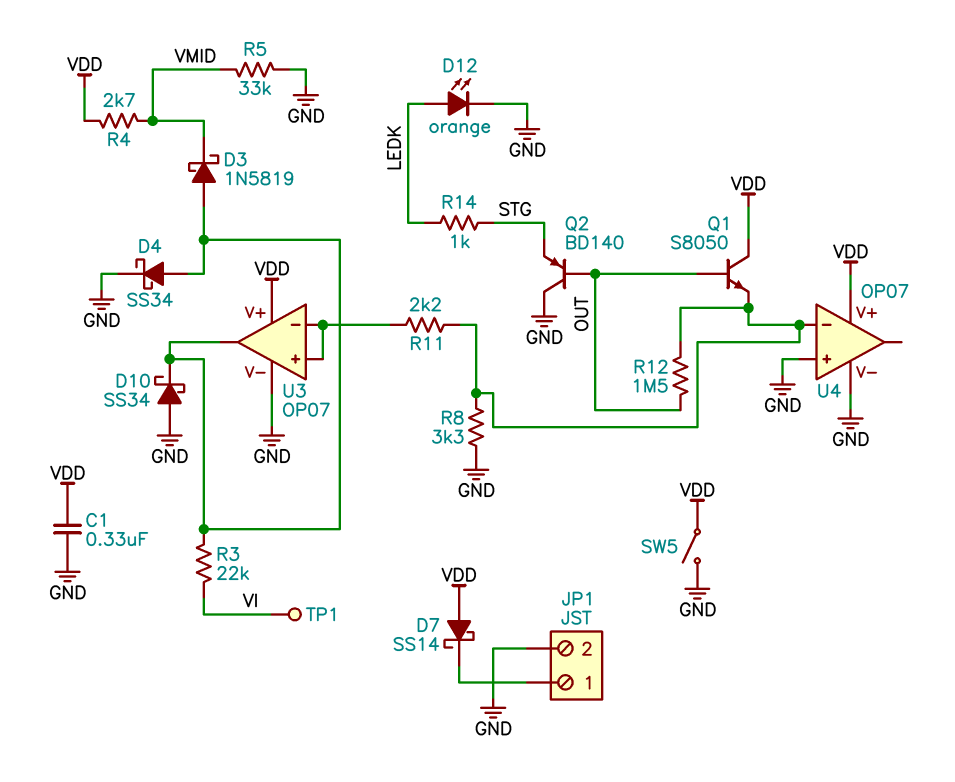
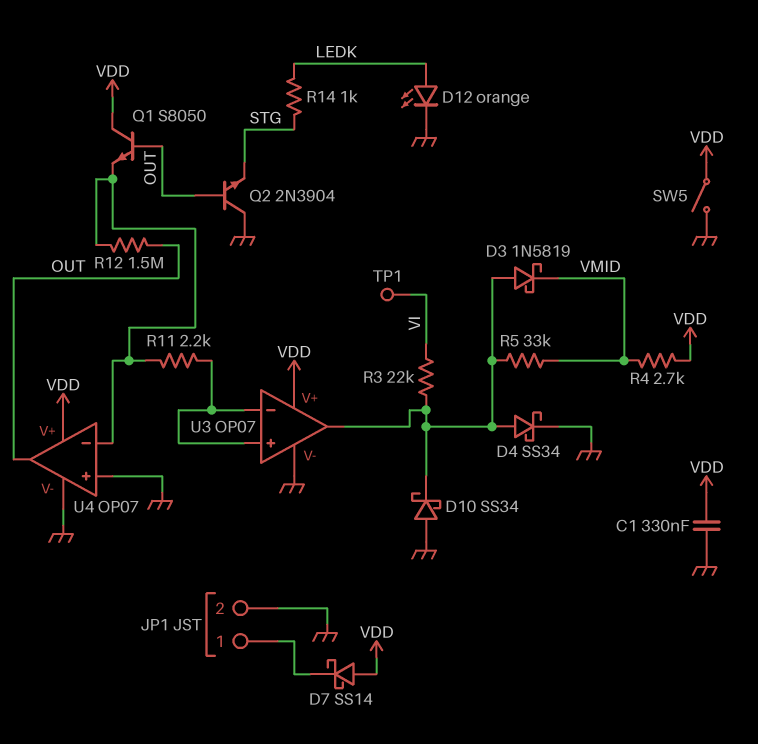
Q2: PNP BD140 (B OUT, C GND, E STG) -> NPN 2N3904 (B OUT, C GND, E STG)
R5: 33k (GND, VMID) -> 33k (U3/out, VMID)
R8: 3.3k (GND, U4/in-) -> none
U4 pin out: none -> OUT

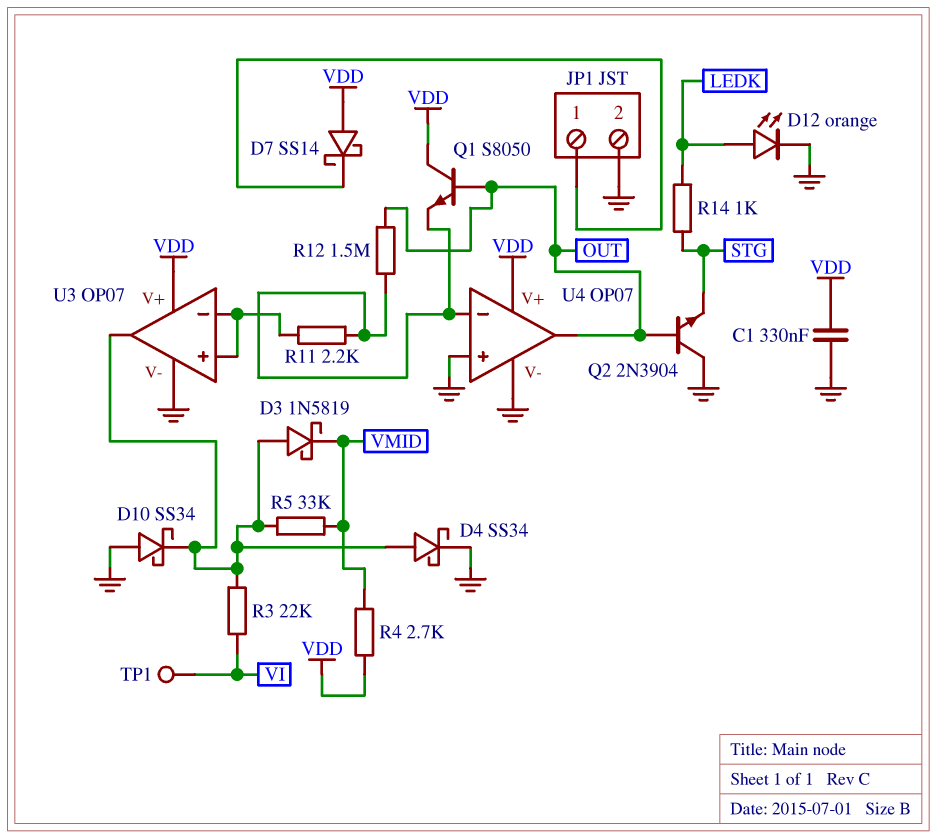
SW5: switch (GND, VDD) -> none

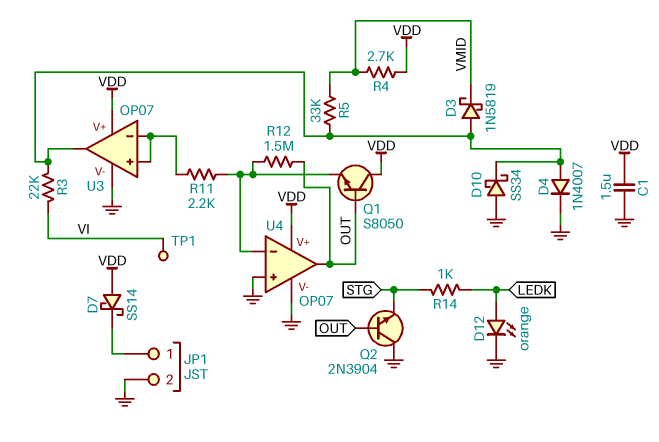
C1: 330nF (GND, VDD) -> 1.5uF (GND, VDD)
D4: schottky SS34 (A U3/out, K GND) -> diode 1N4007 (A U3/out, K GND)

